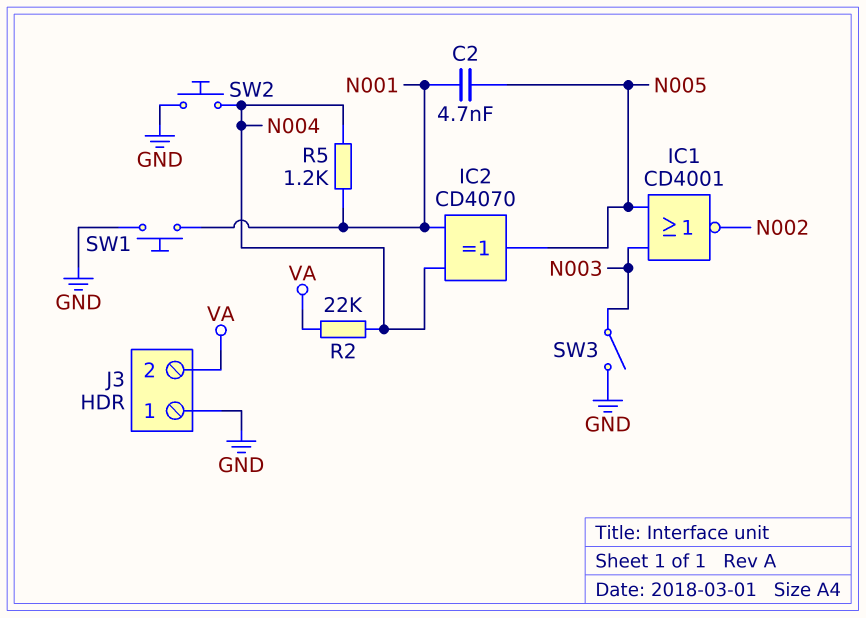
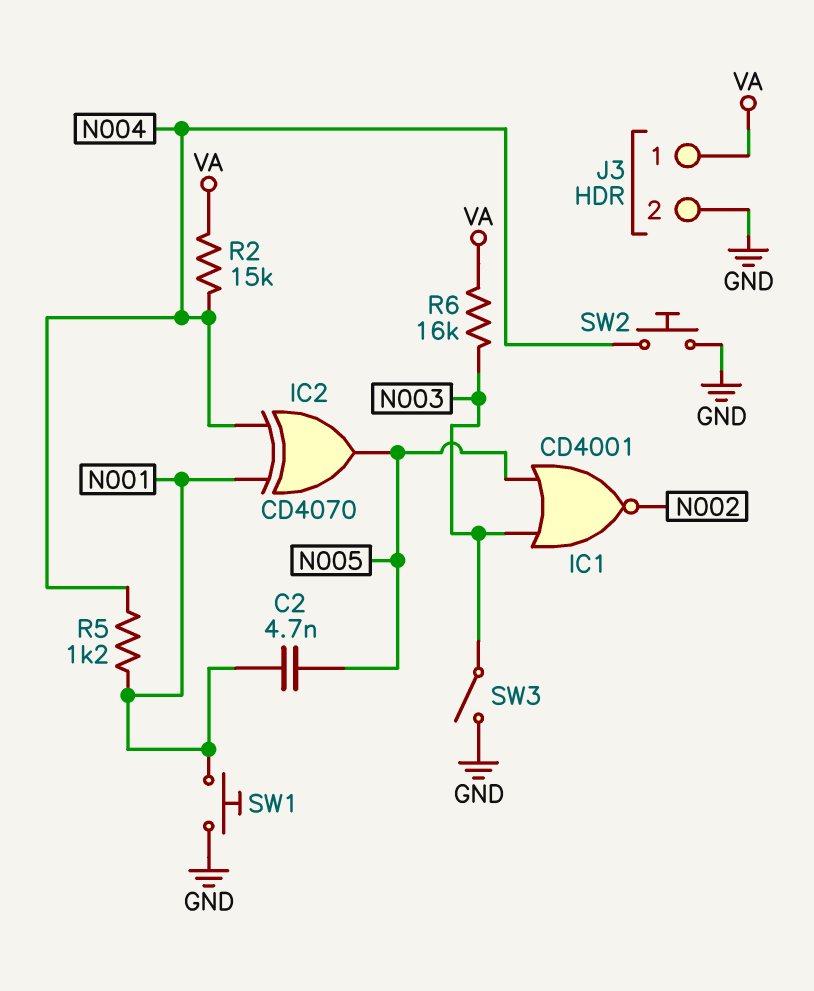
J3 pin 1: GND -> VA
J3 pin 2: VA -> GND
R2: 22k (N004, VA) -> 15k (N004, VA)
R6: none -> 16k (N003, VA)

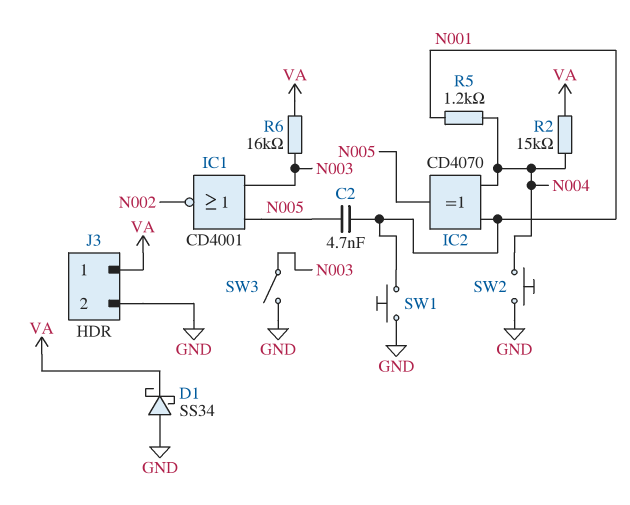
D1: none -> schottky SS34 (A GND, K VA)

